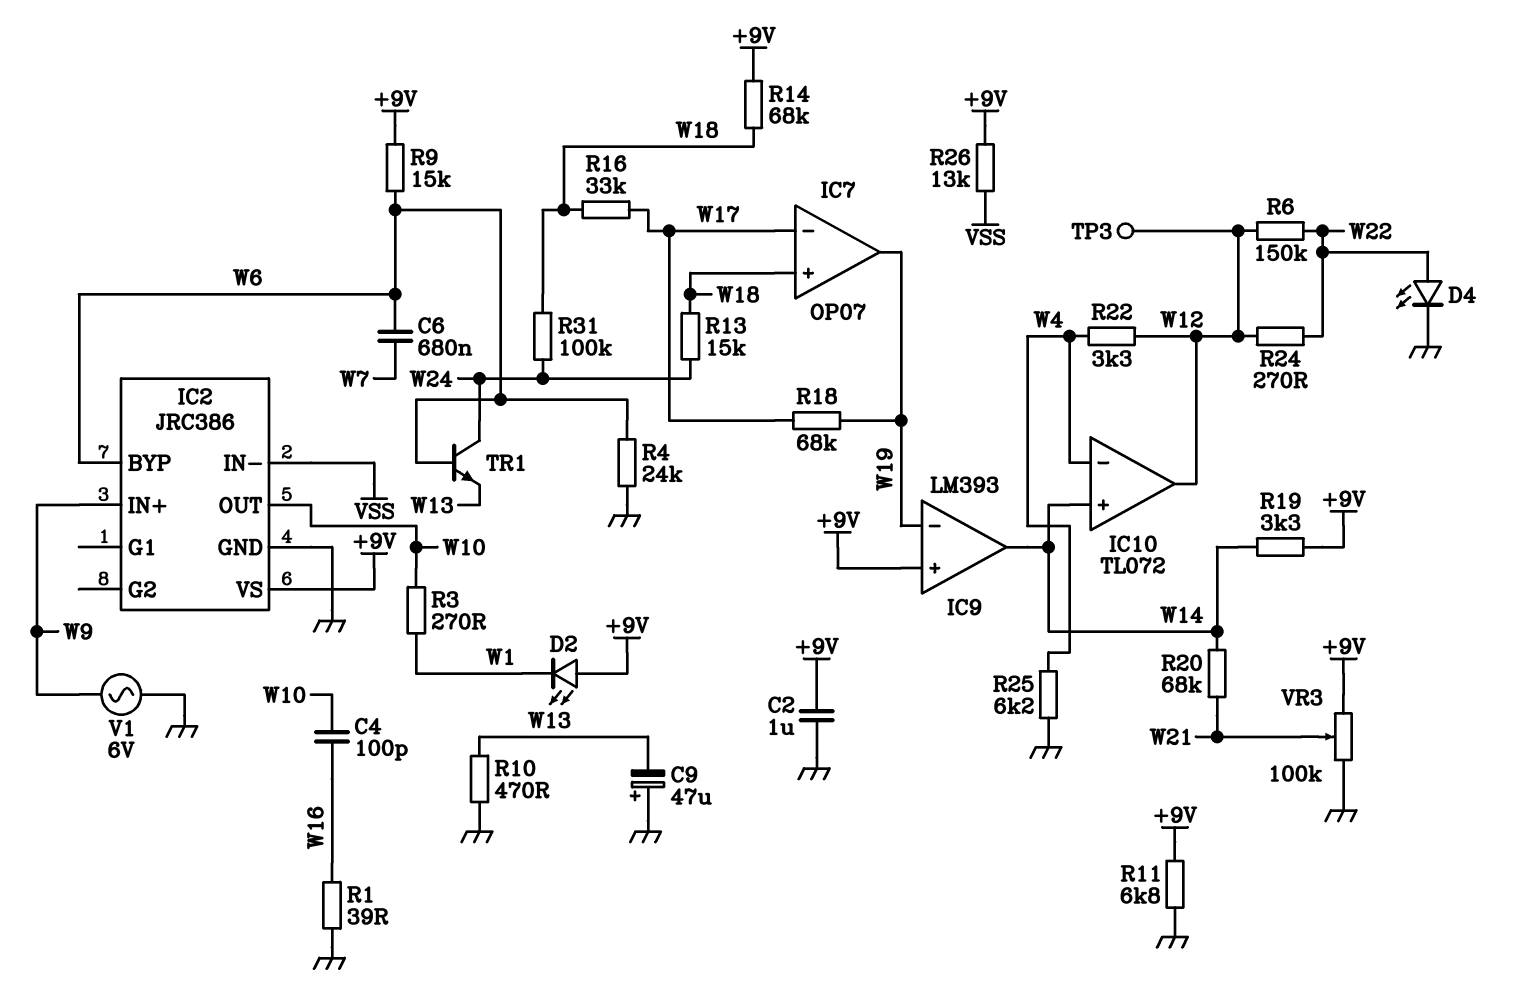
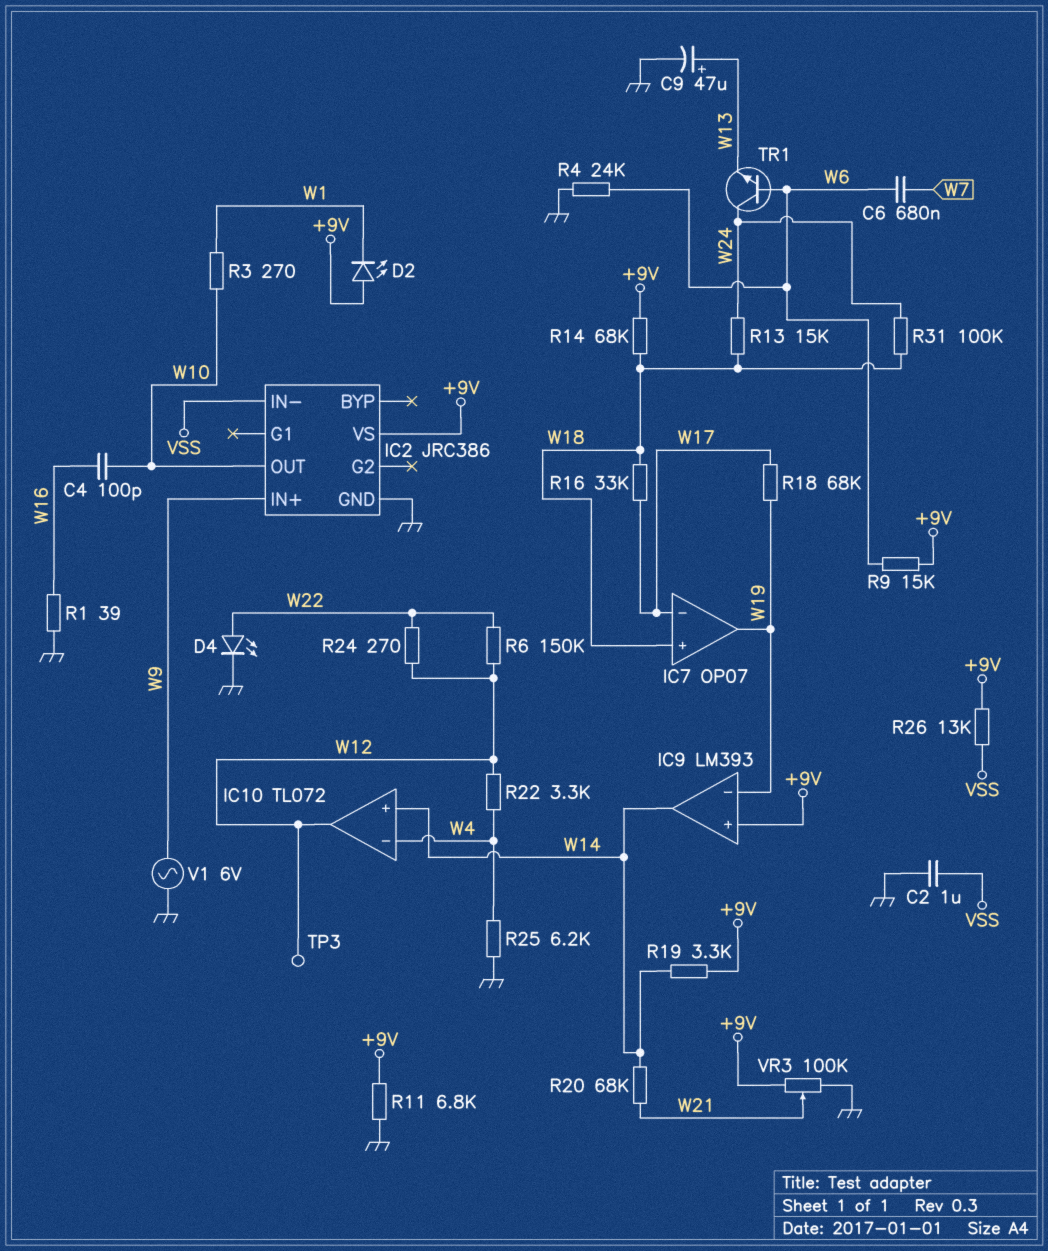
C2: 1uF (+9V, GND) -> 1uF (GND, VSS)
C9: 47uF (plus GND, minus W13) -> 47uF (plus W13, minus GND)
IC2 pin BYP: W6 -> none
R10: 470 (GND, W13) -> none

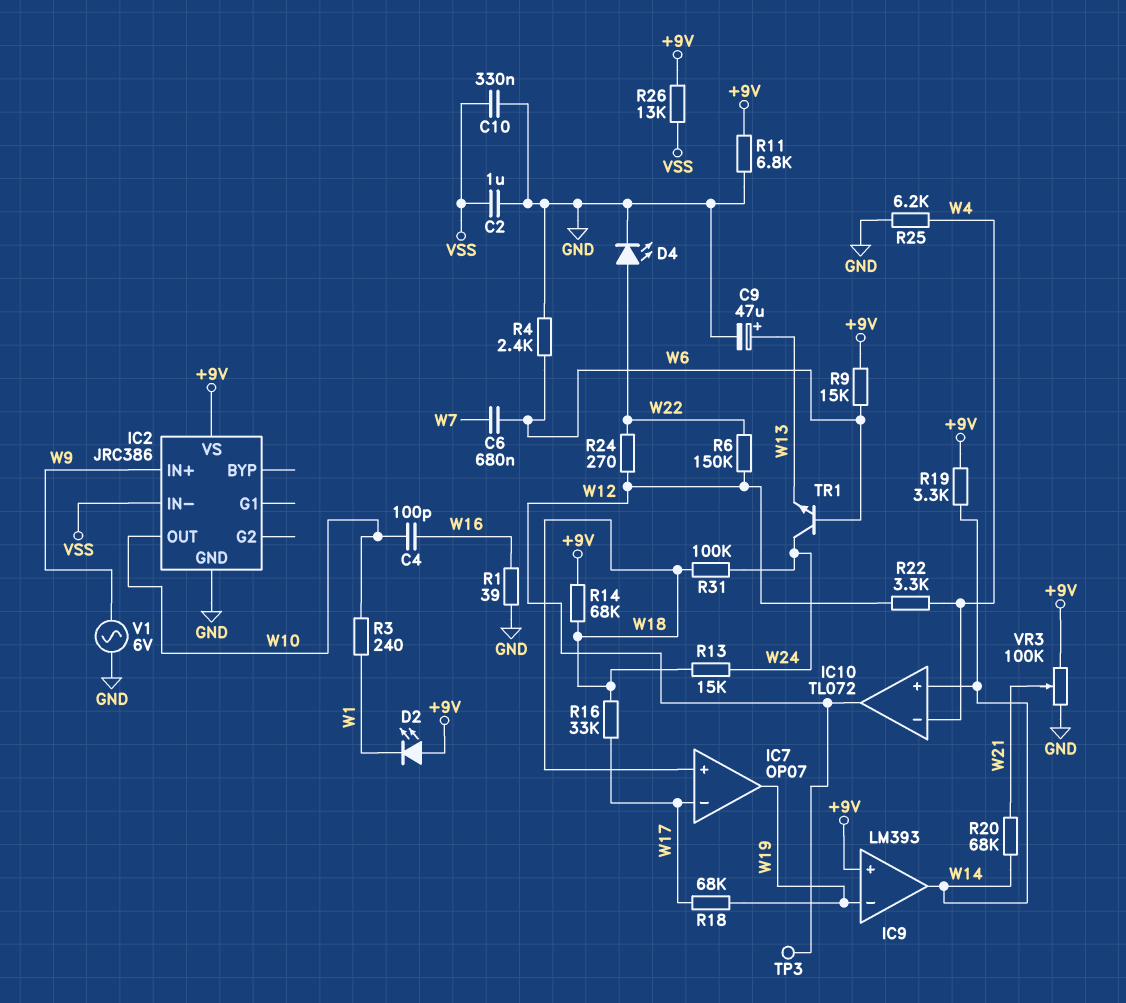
C10: none -> 330nF (GND, VSS)
R3: 270 (W1, W10) -> 240 (W1, W10)
R4: 24k (GND, W6) -> 2.4k (GND, W6)

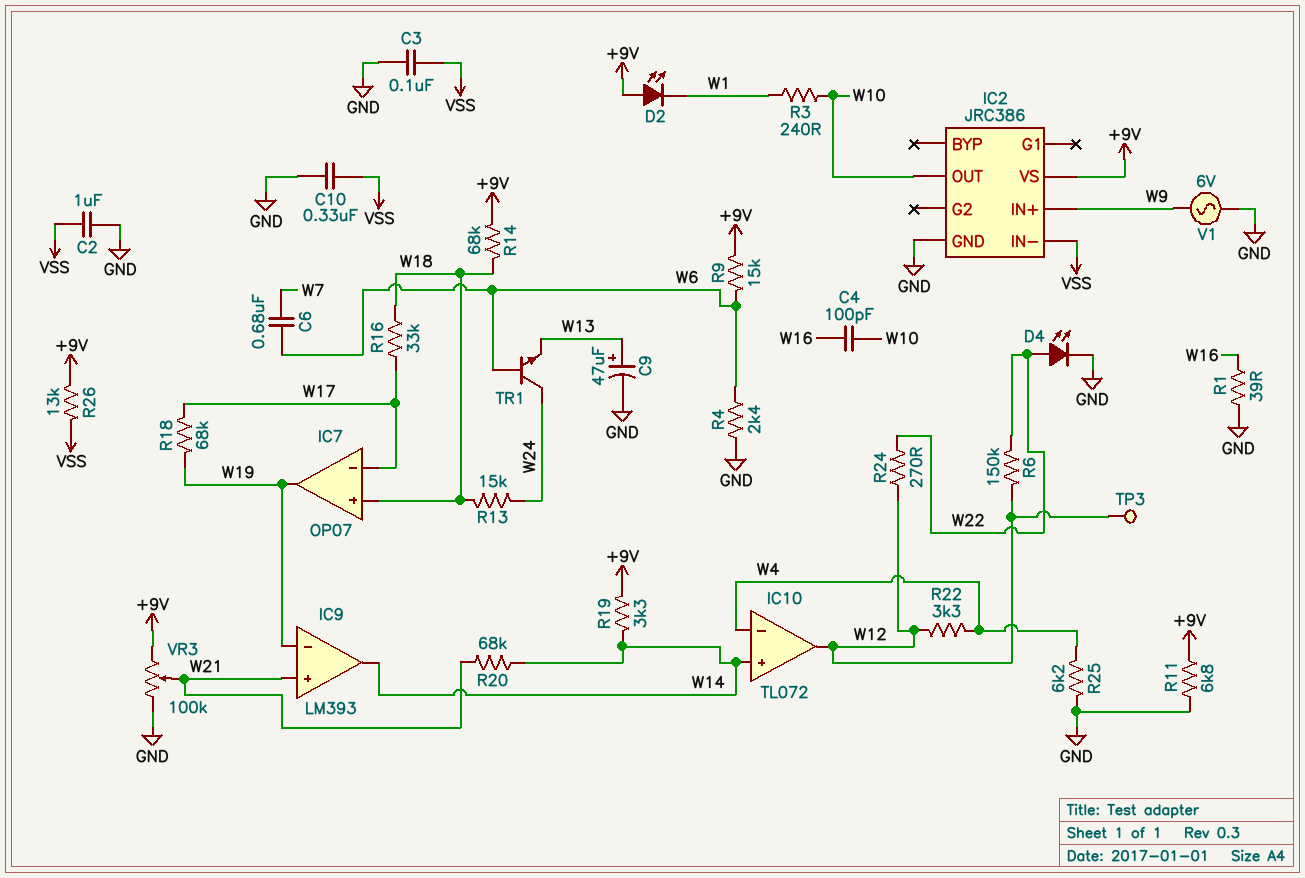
C3: none -> 100nF (GND, VSS)
IC9 pin in+: +9V -> W21
R31: 100k (W18, W24) -> none

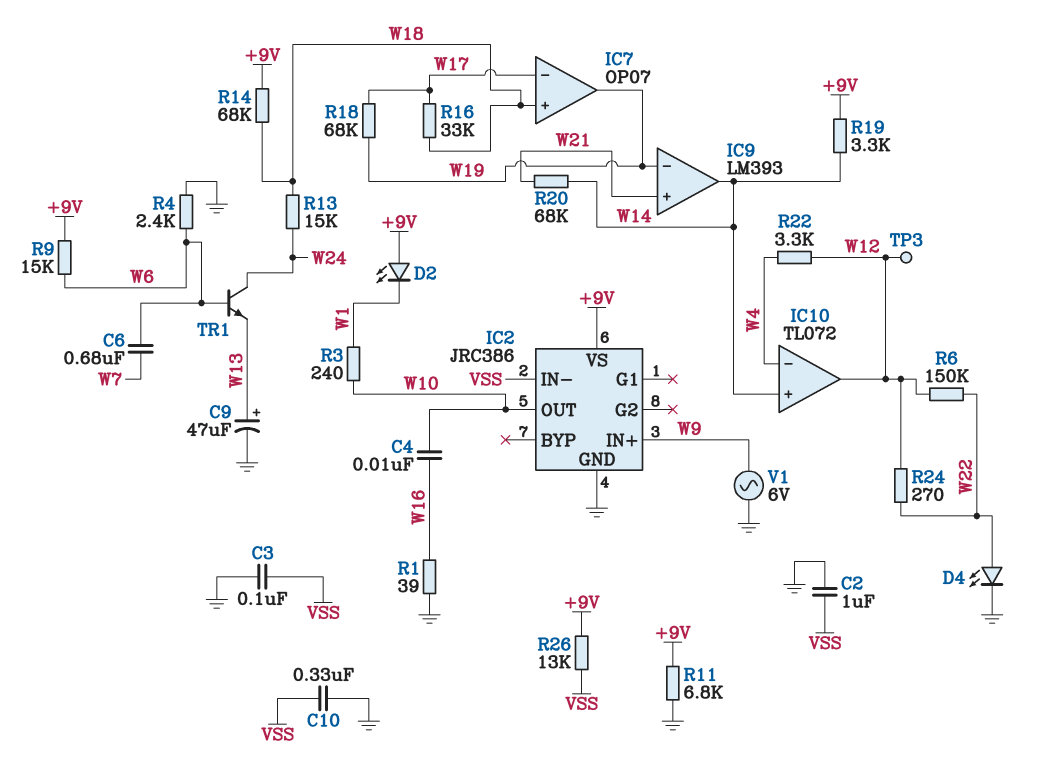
C4: 100pF (W10, W16) -> 10nF (W10, W16)
R25: 6.2k (GND, W4) -> none
VR3: 100k (+9V, GND, wiper W21) -> none

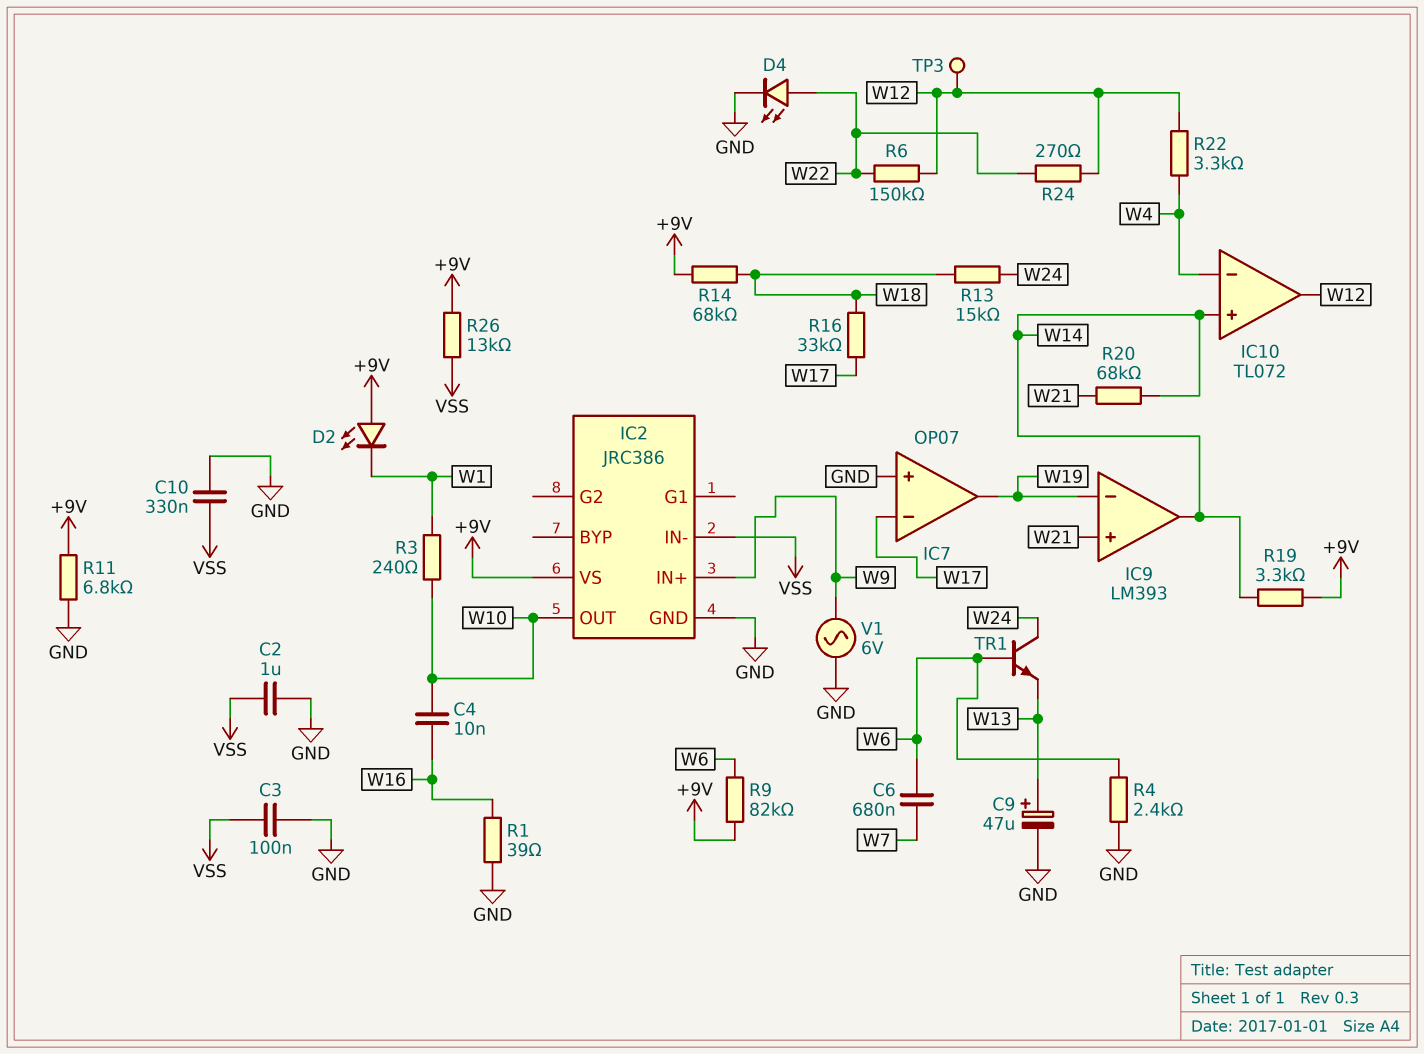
IC7 pin in+: W18 -> GND
R9: 15k (+9V, W6) -> 82k (+9V, W6)
R18: 68k (W17, W19) -> none

